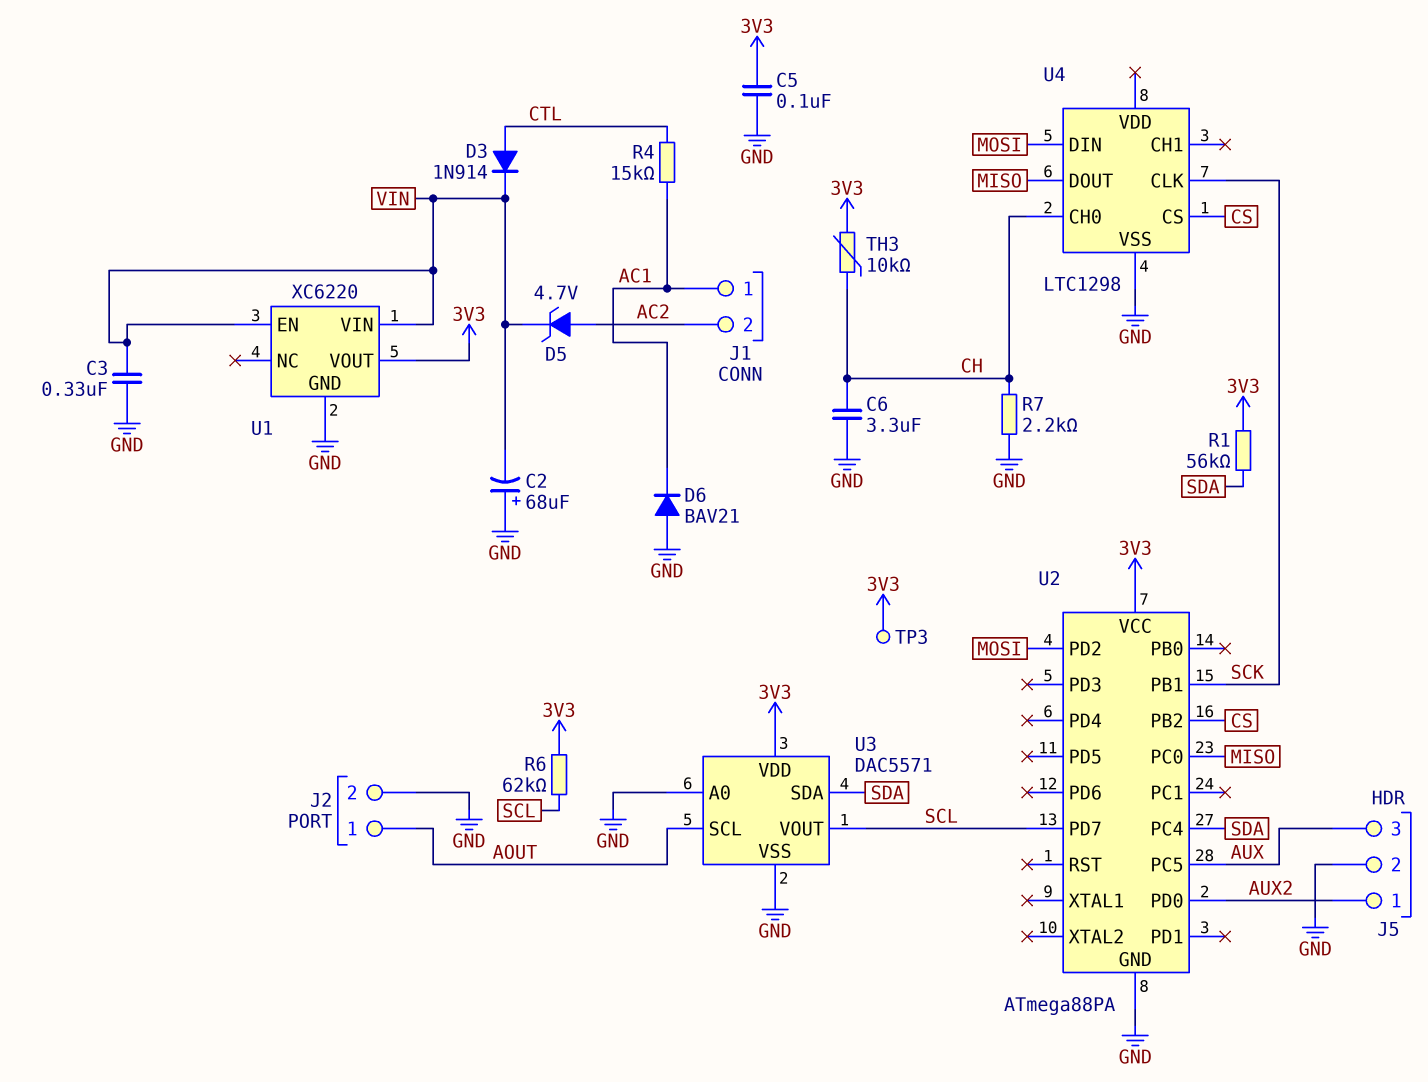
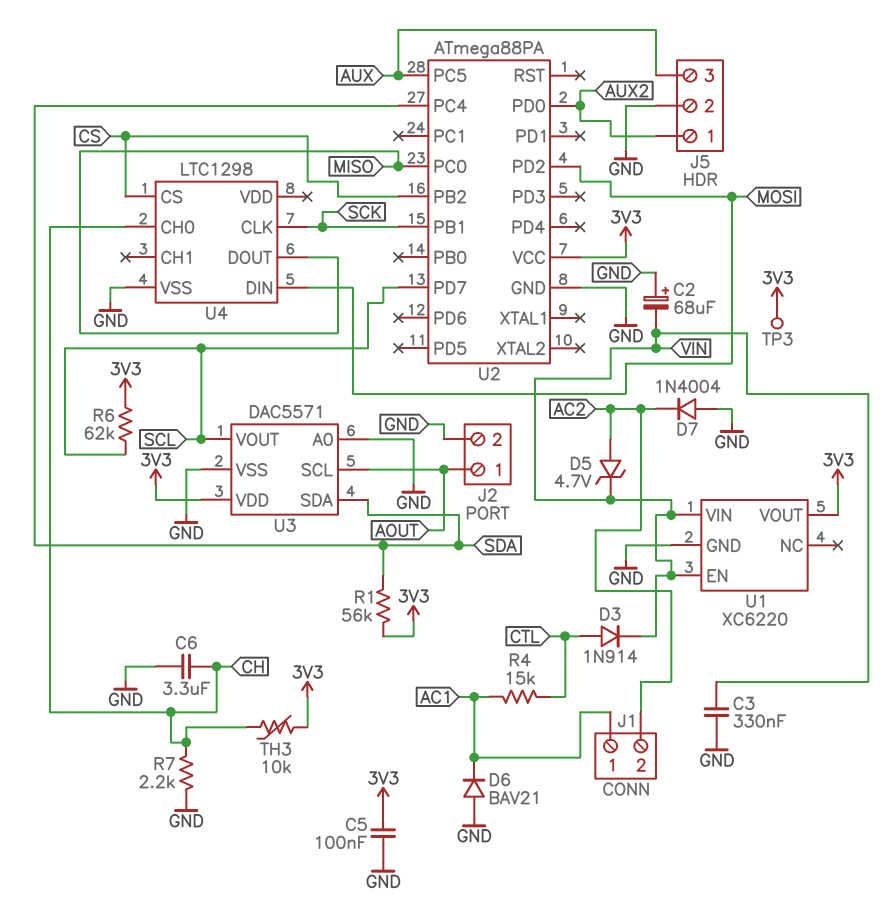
D7: none -> diode 1N4004 (A GND, K AC2)

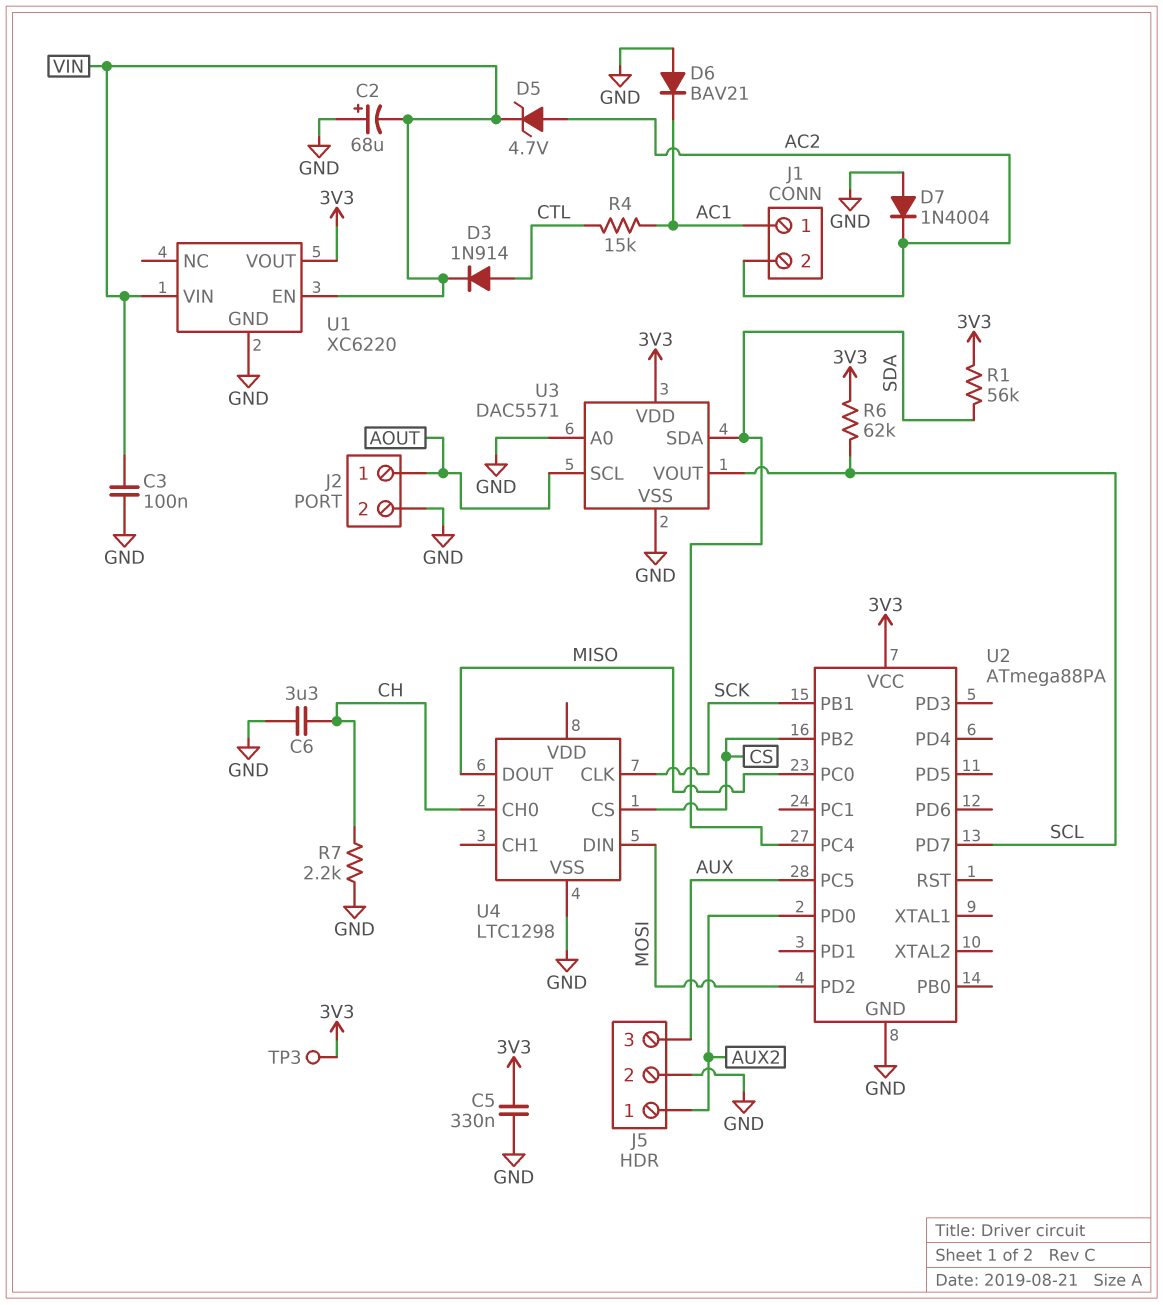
C3: 330nF (GND, VIN) -> 100nF (GND, VIN)
C5: 100nF (3V3, GND) -> 330nF (3V3, GND)
TH3: 10k (3V3, CH) -> none

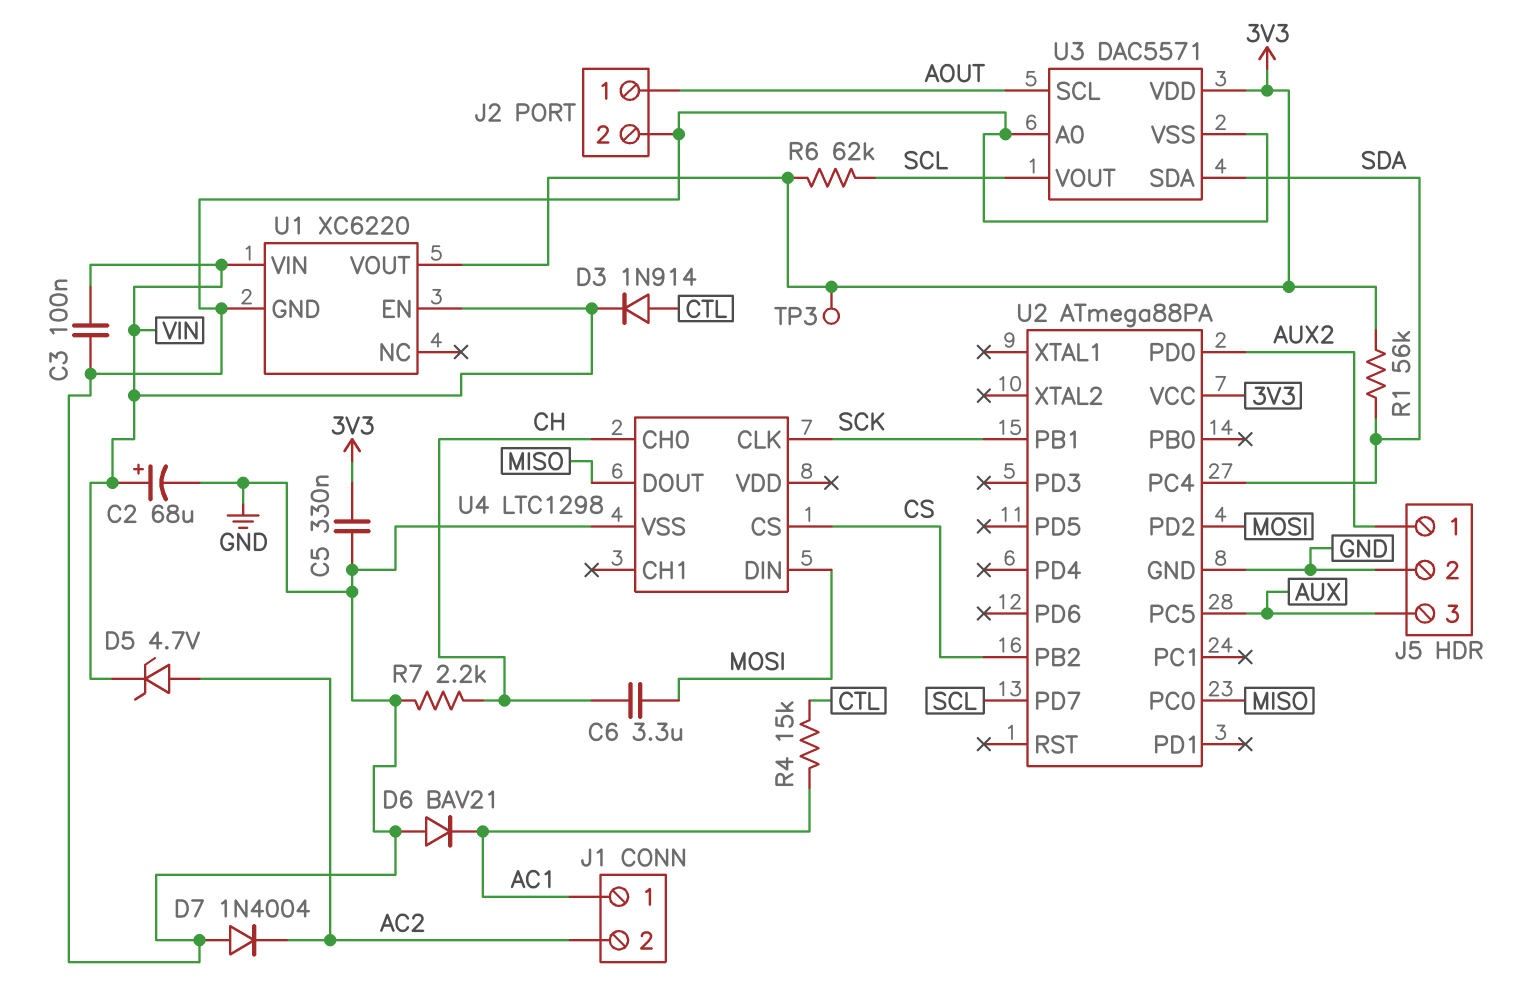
C2: 68uF (plus GND, minus VIN) -> 68uF (plus VIN, minus GND)
C6: 3.3uF (CH, GND) -> 3.3uF (CH, MOSI)

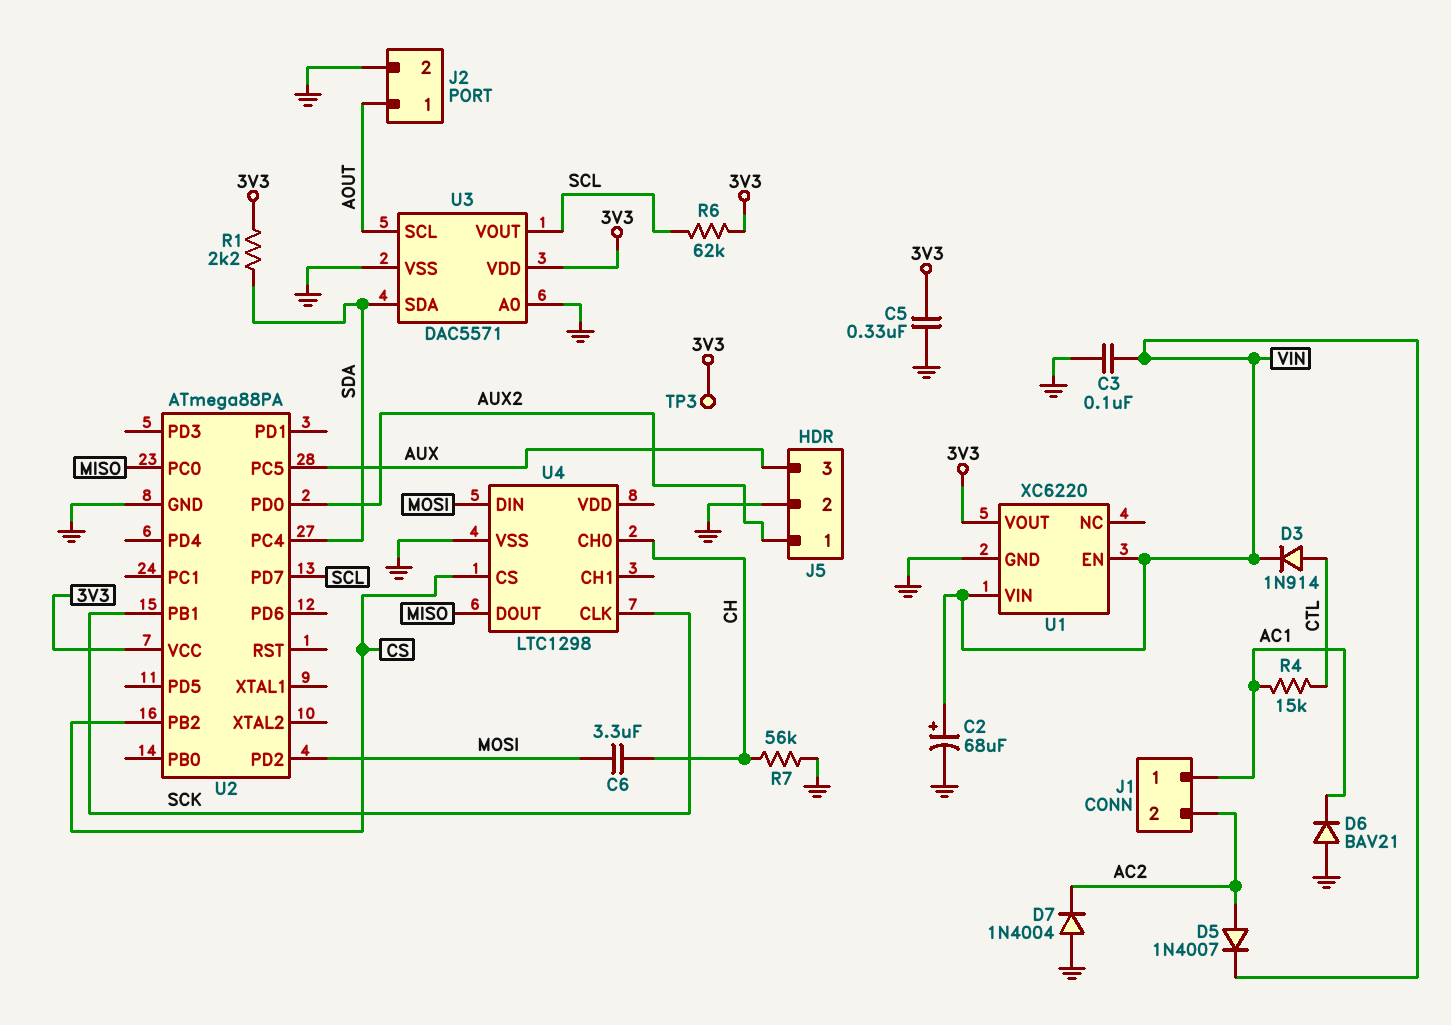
D5: zener 4.7V (A AC2, K VIN) -> diode 1N4007 (A AC2, K VIN)
R1: 56k (3V3, SDA) -> 2.2k (3V3, SDA)
R7: 2.2k (CH, GND) -> 56k (CH, GND)

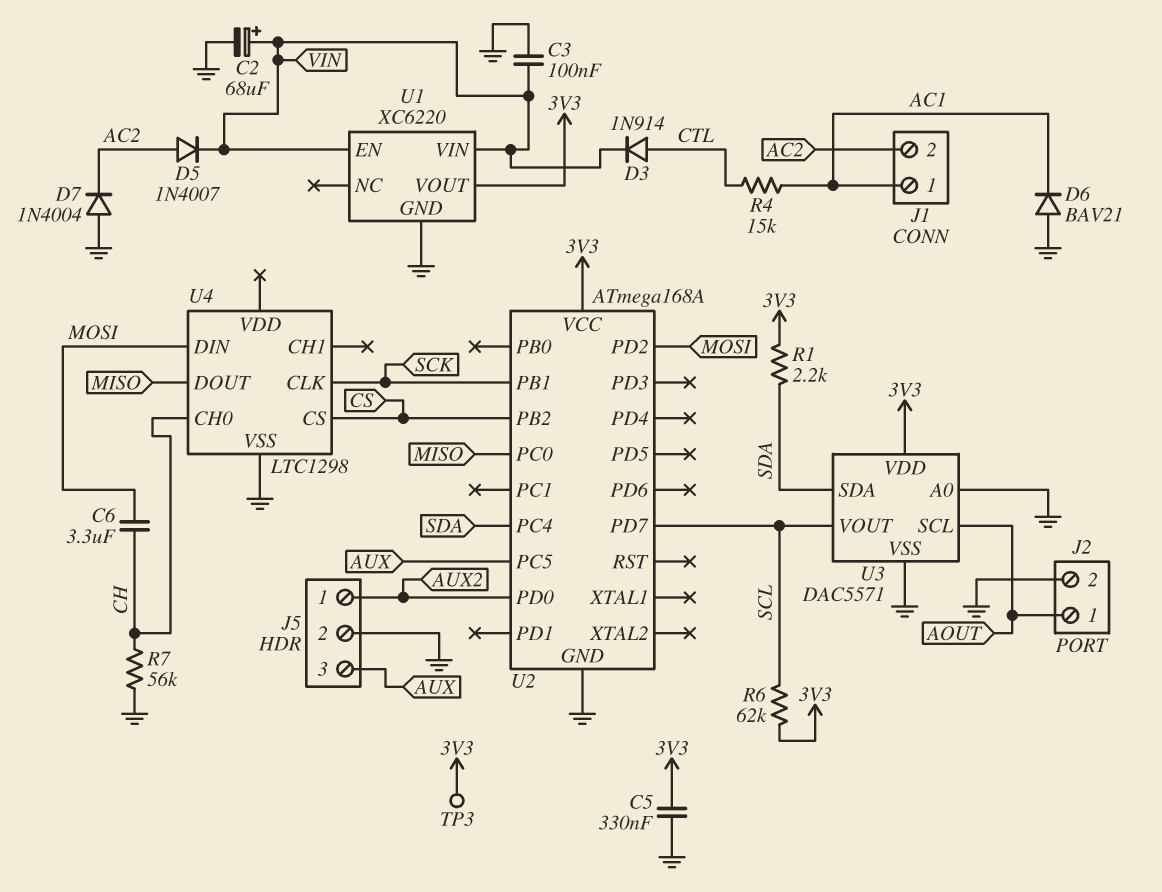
U2: ATmega88PA -> ATmega168A

